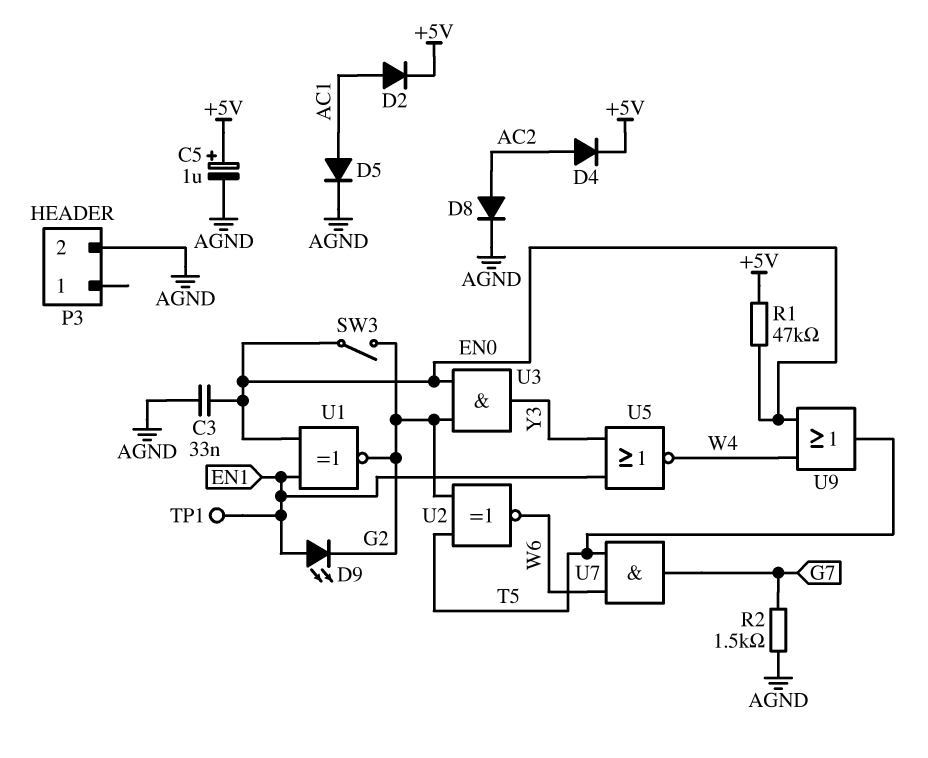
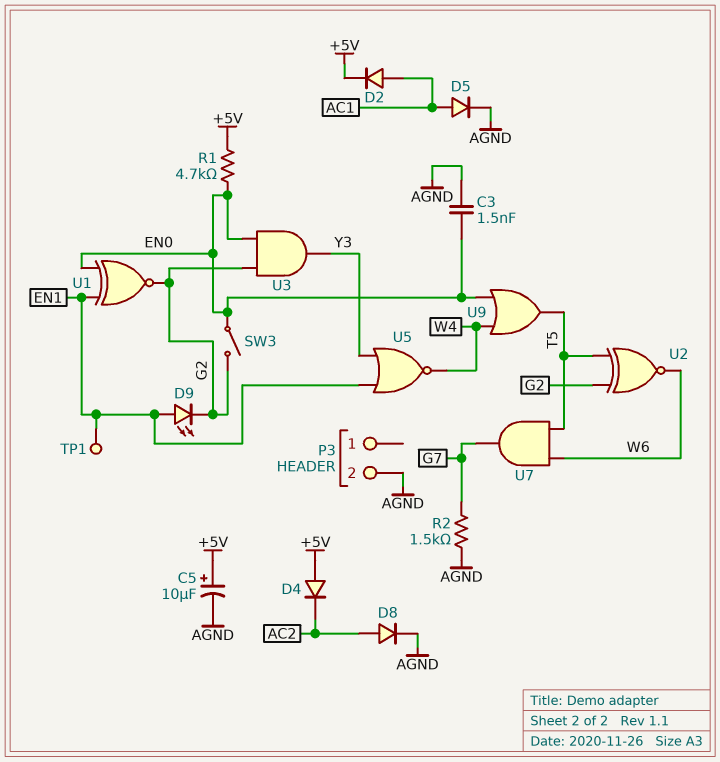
C3: 33nF (AGND, EN0) -> 1.5nF (AGND, EN0)
C5: 1uF (plus +5V, minus AGND) -> 10uF (plus +5V, minus AGND)
D4: diode (A AC2, K +5V) -> diode (A +5V, K AC2)
R1: 47k (+5V, EN0) -> 4.7k (+5V, EN0)

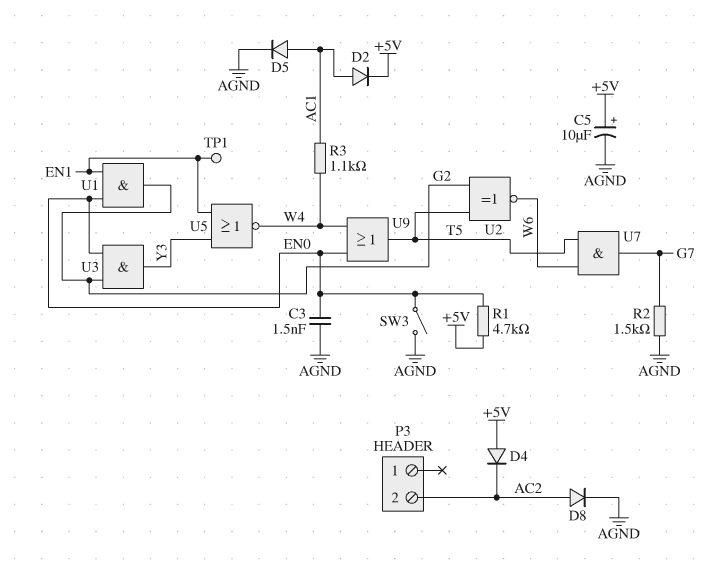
D9: LED (A EN1, K G2) -> none
P3 pin 2: AGND -> AC2
R3: none -> 1.1k (AC1, W4)
SW3: switch (EN0, G2) -> switch (AGND, EN0)
U1: XNOR (in EN0, in EN1, out G2) -> AND (in EN0, in EN1, out G2)

